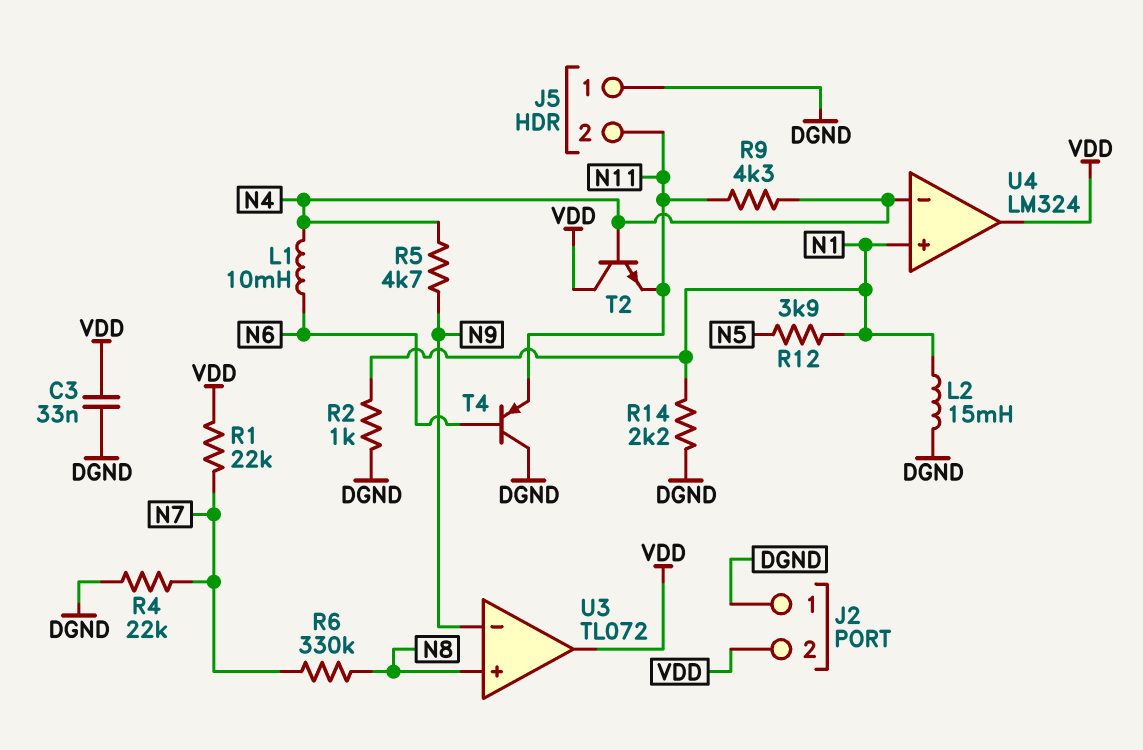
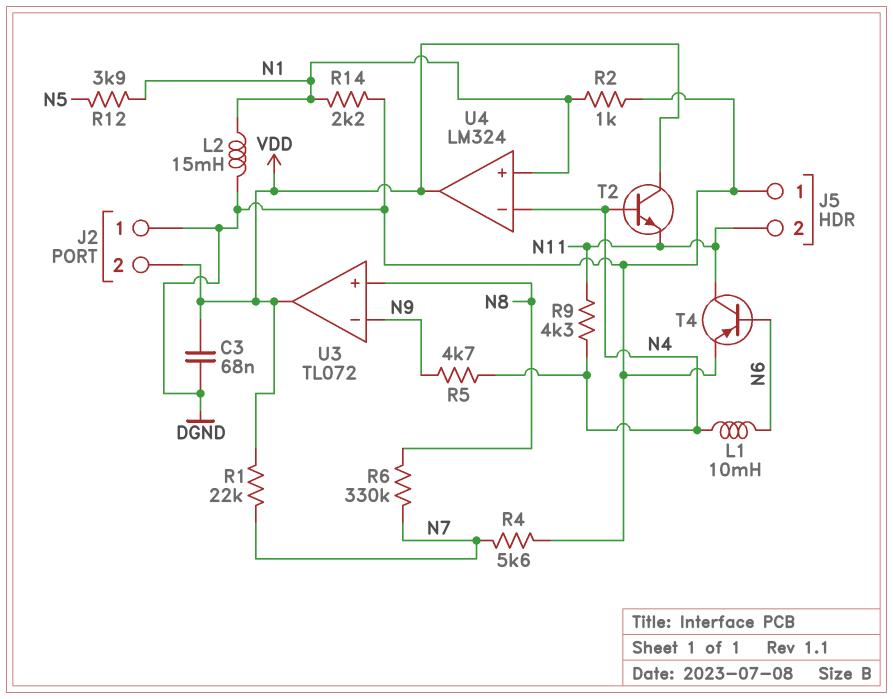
C3: 33nF (DGND, VDD) -> 68nF (DGND, VDD)
R4: 22k (DGND, N7) -> 5.6k (DGND, N7)
T4: PNP (B N6, C DGND, E N11) -> PNP (B N6, C N11, E DGND)

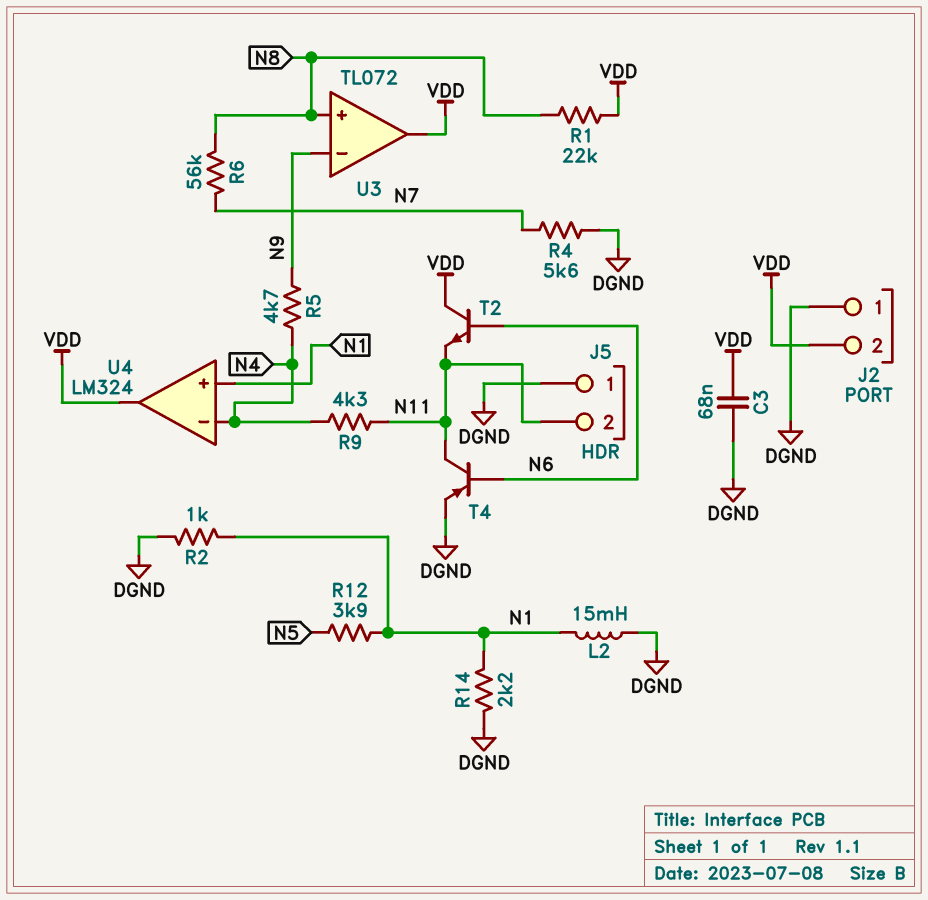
L1: 10mH (N4, N6) -> none
R1: 22k (N7, VDD) -> 22k (N8, VDD)
R6: 330k (N7, N8) -> 56k (N7, N8)
T2: NPN (B N4, C VDD, E N11) -> NPN (B N6, C VDD, E N11)

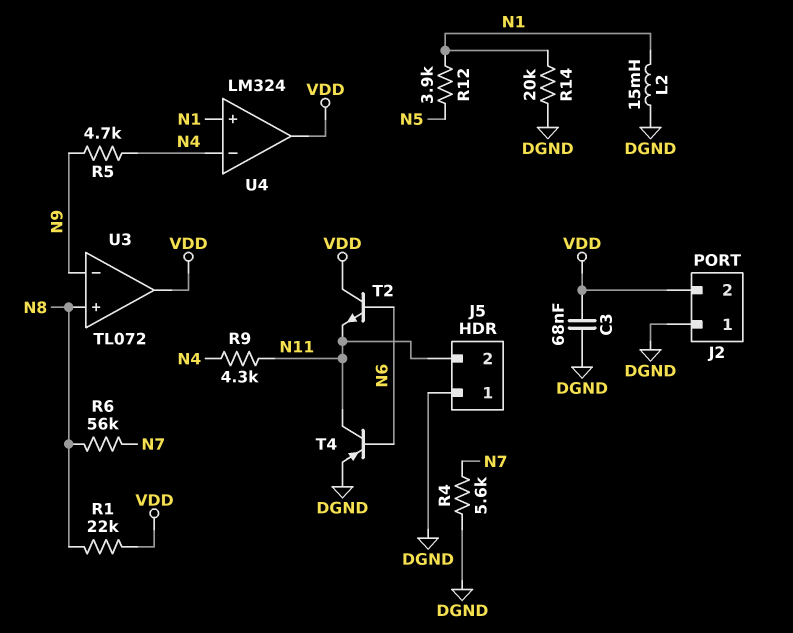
R2: 1k (DGND, N1) -> none
R14: 2.2k (DGND, N1) -> 20k (DGND, N1)

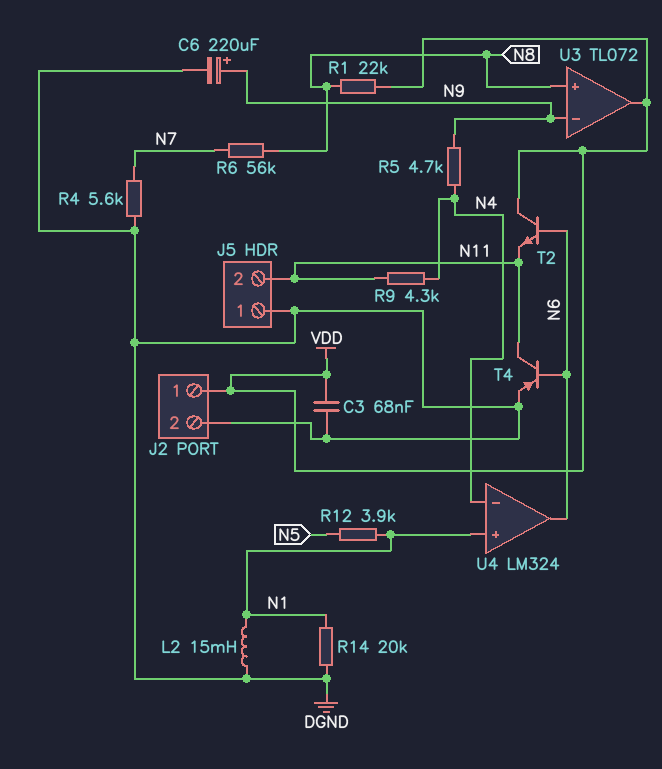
C6: none -> 220uF (plus N9, minus DGND)
J2 pin 1: DGND -> VDD
J2 pin 2: VDD -> DGND
U4 pin out: VDD -> N6

